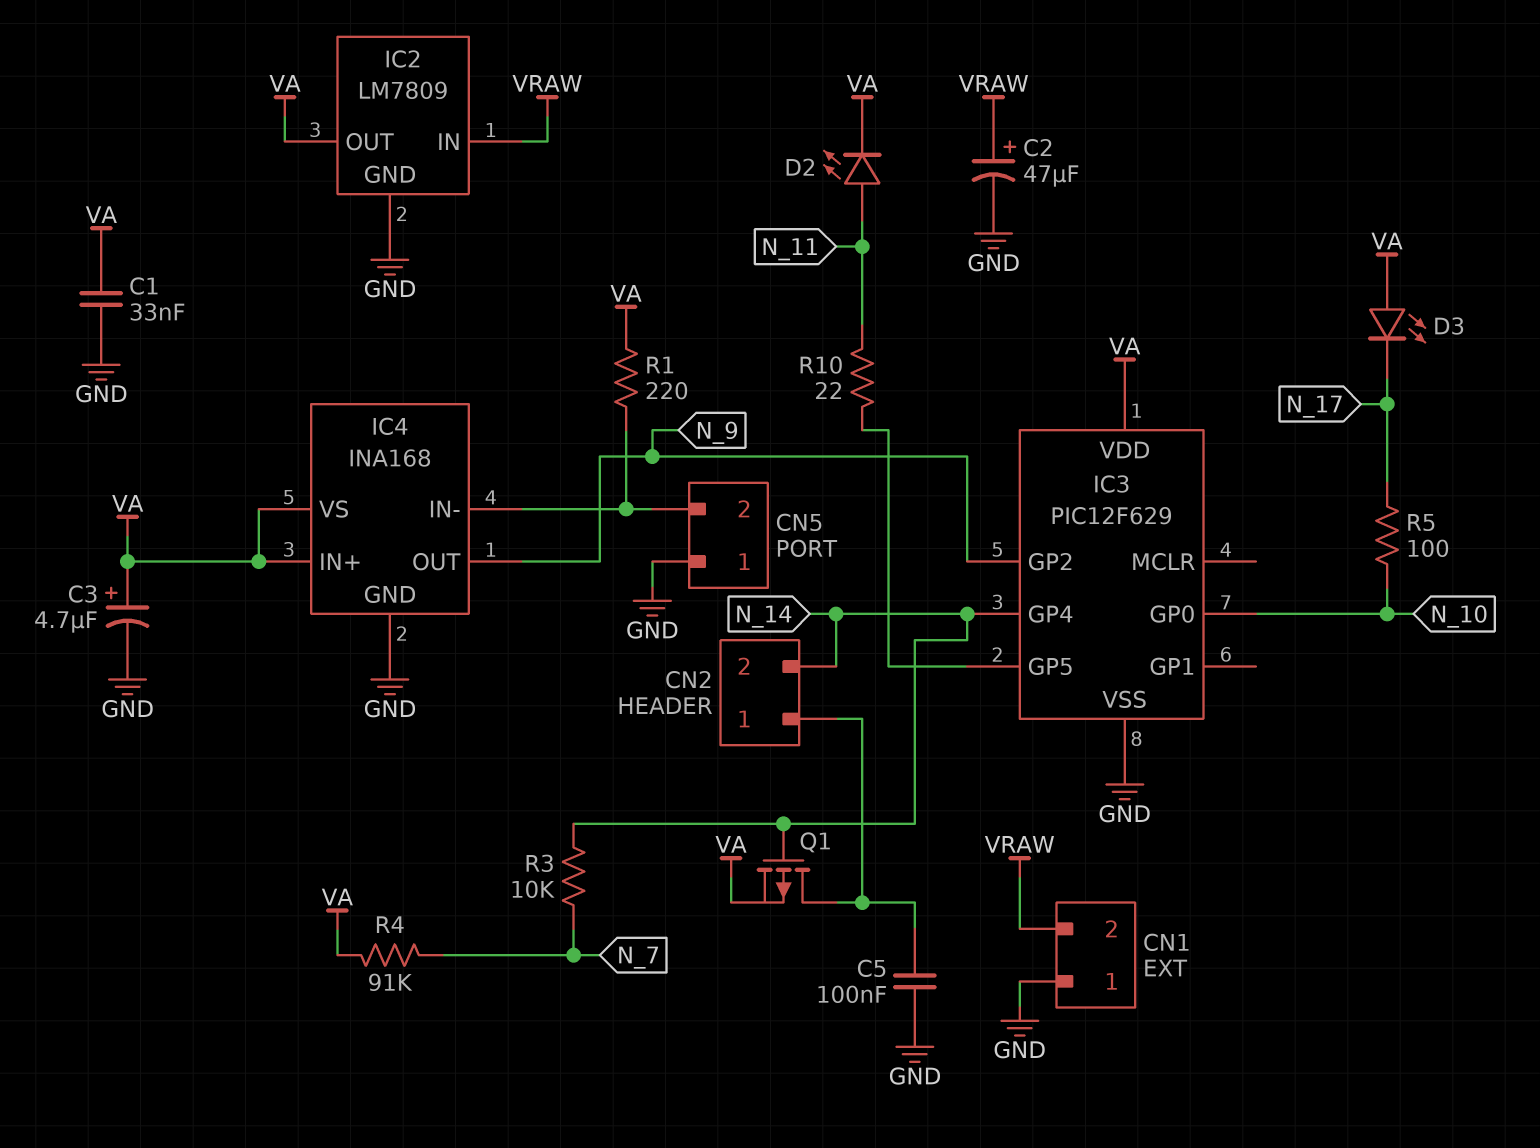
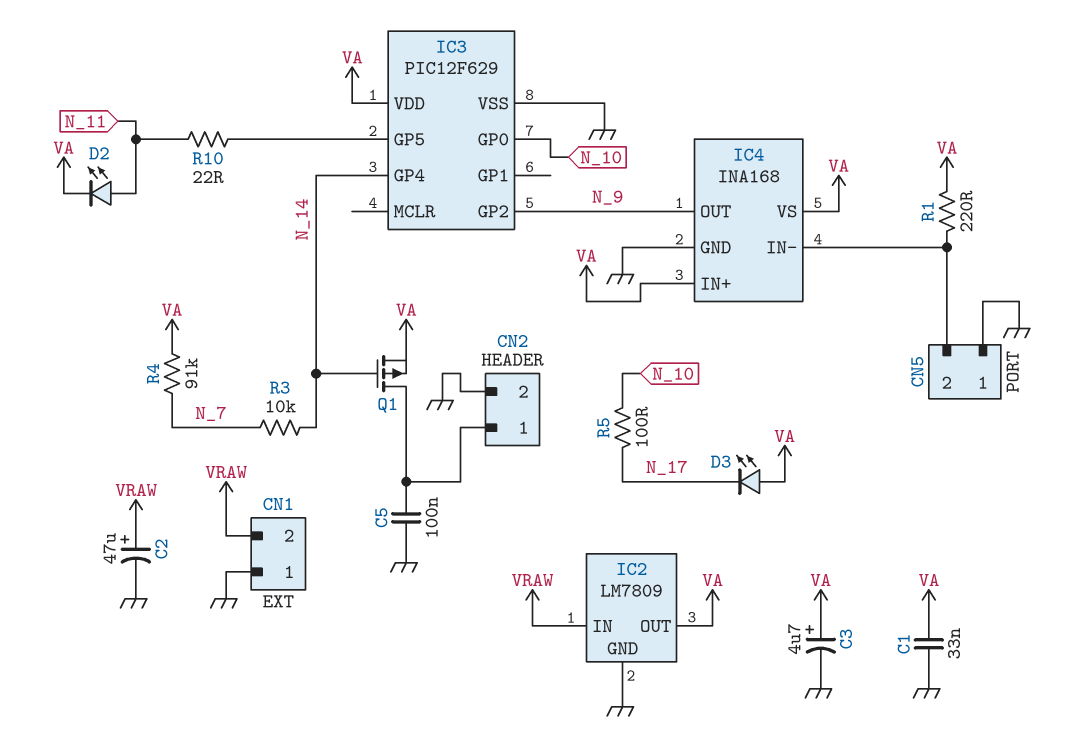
CN2 pin 2: N_14 -> GND

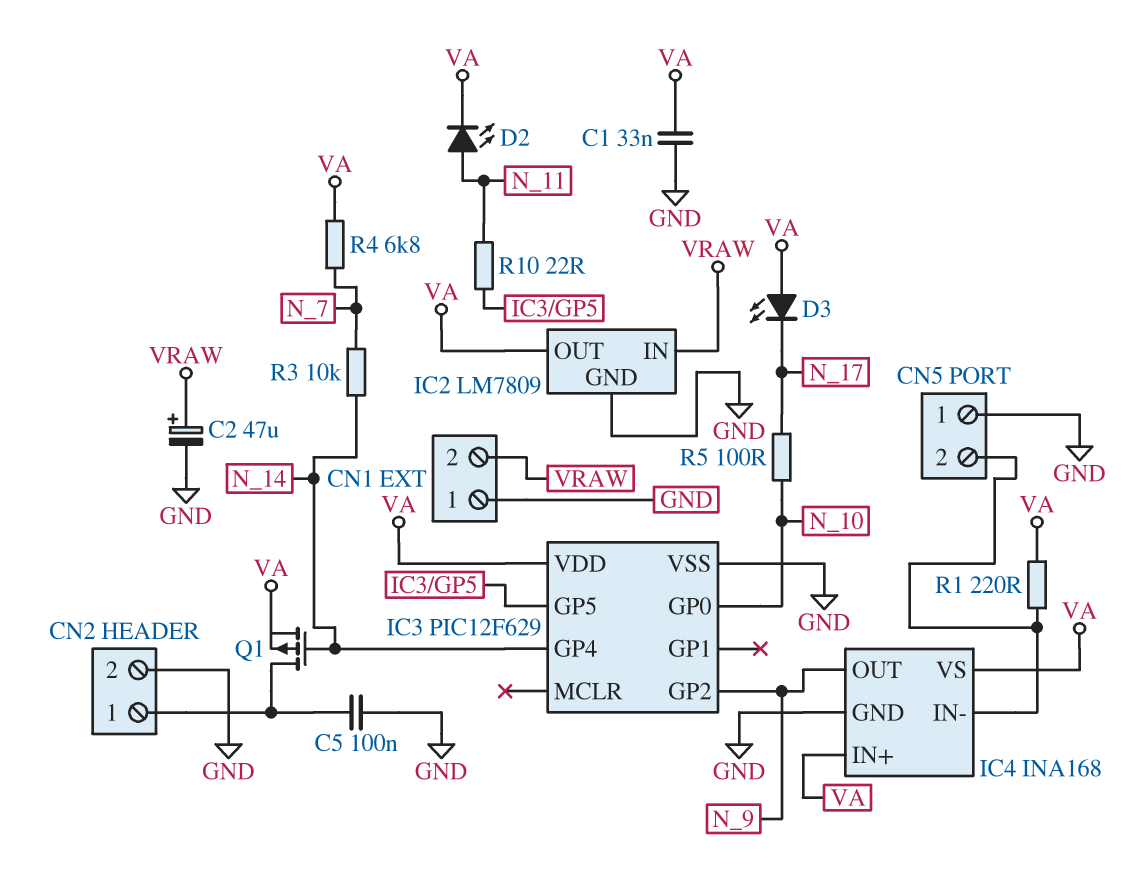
C3: 4.7uF (plus VA, minus GND) -> none
R4: 91k (N_7, VA) -> 6.8k (N_7, VA)

